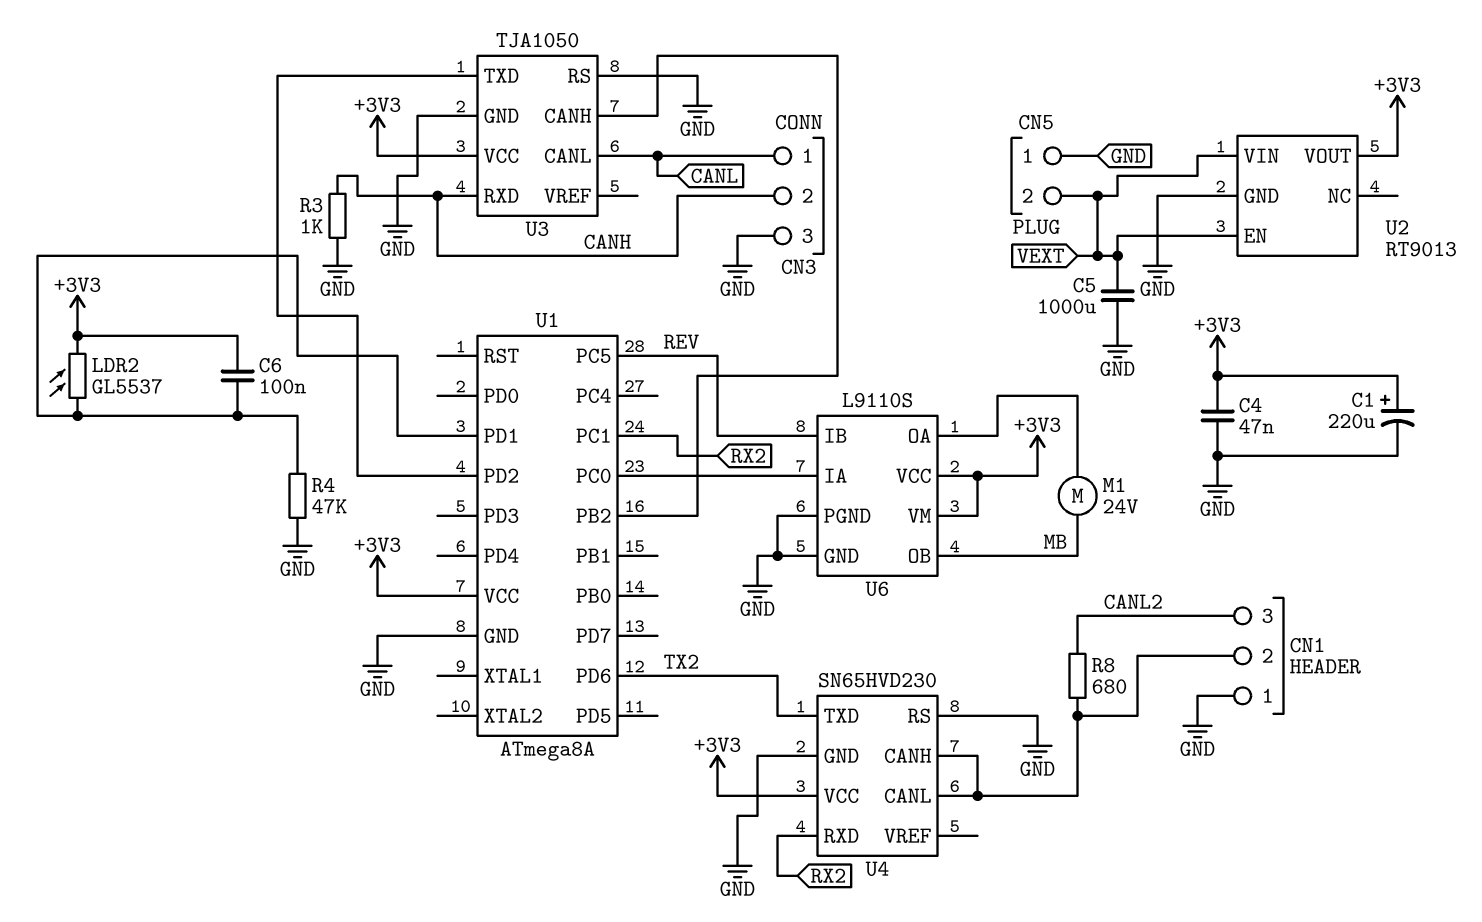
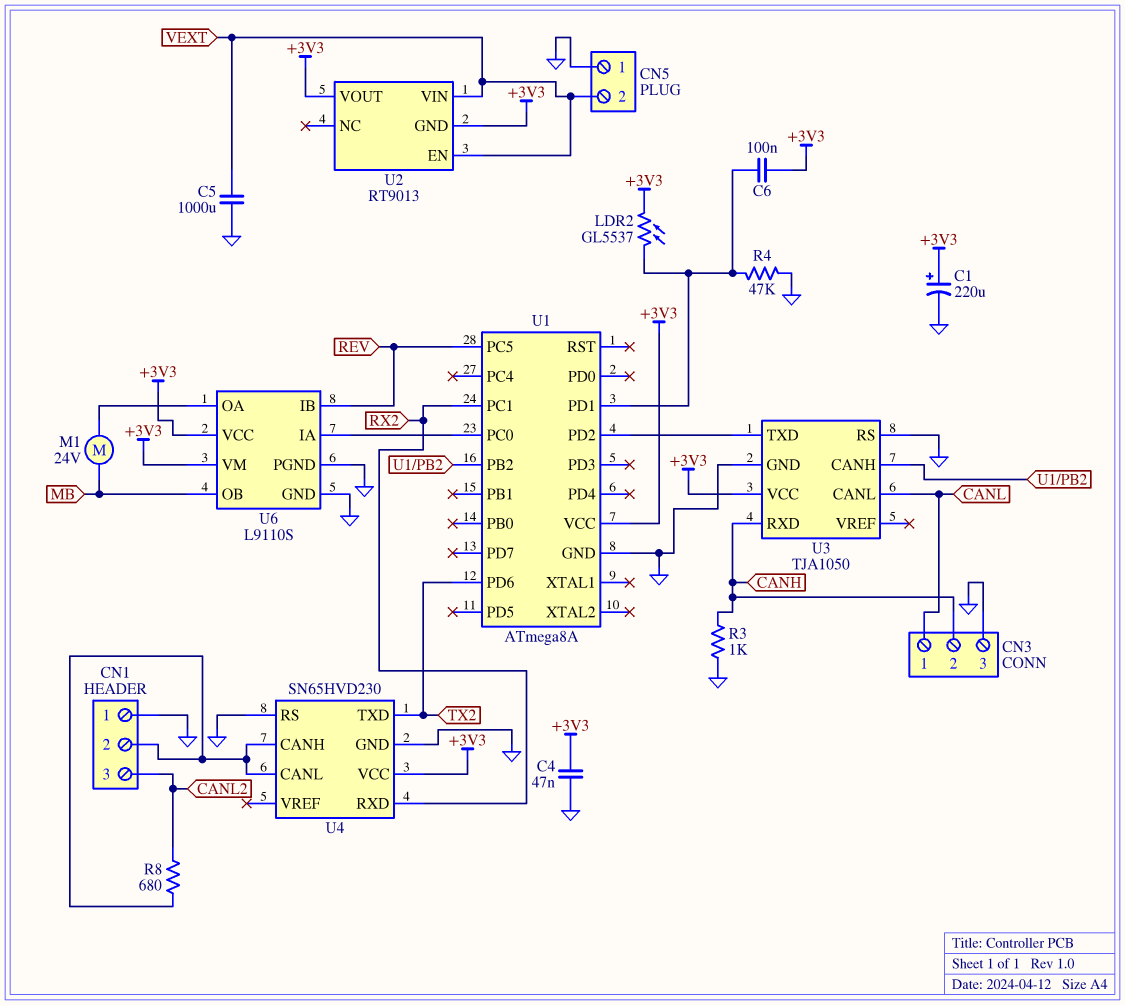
U2 pin GND: GND -> +3V3

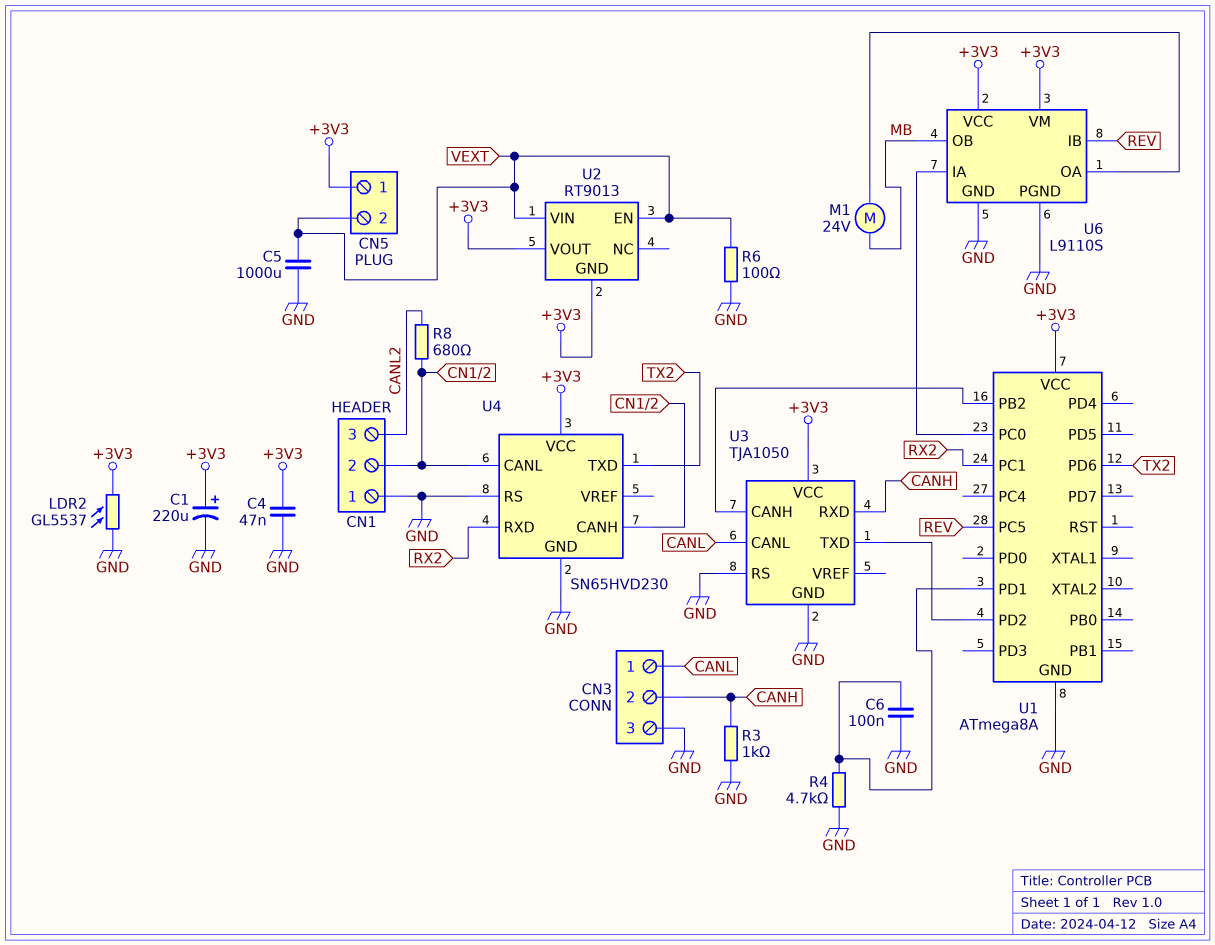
C6: 100nF (+3V3, U1/PD1) -> 100nF (GND, U1/PD1)
CN5 pin 1: GND -> +3V3
LDR2: GL5537 (+3V3, U1/PD1) -> GL5537 (+3V3, GND)
R4: 47k (GND, U1/PD1) -> 4.7k (GND, U1/PD1)
R6: none -> 100 (GND, VEXT)

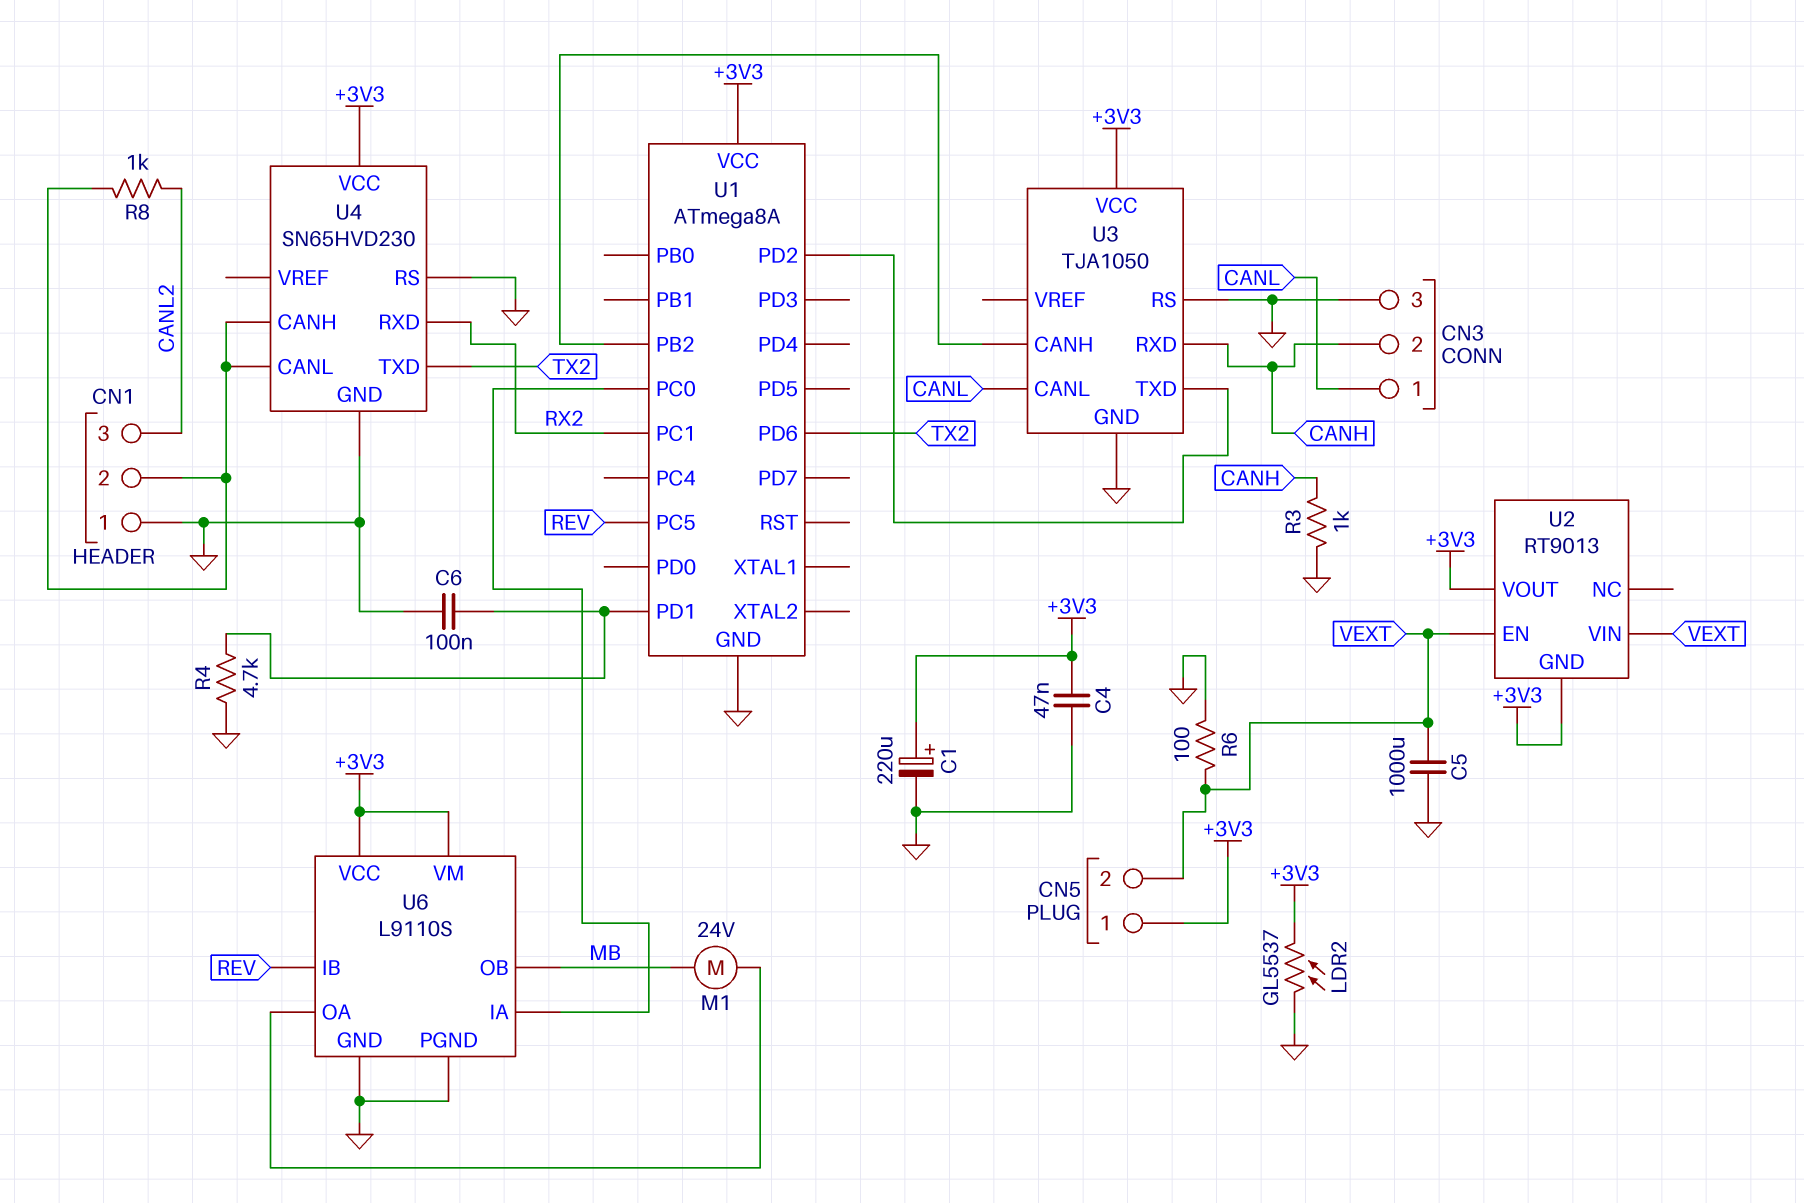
R8: 680 (CANL2, CN1/2) -> 1k (CANL2, CN1/2)

